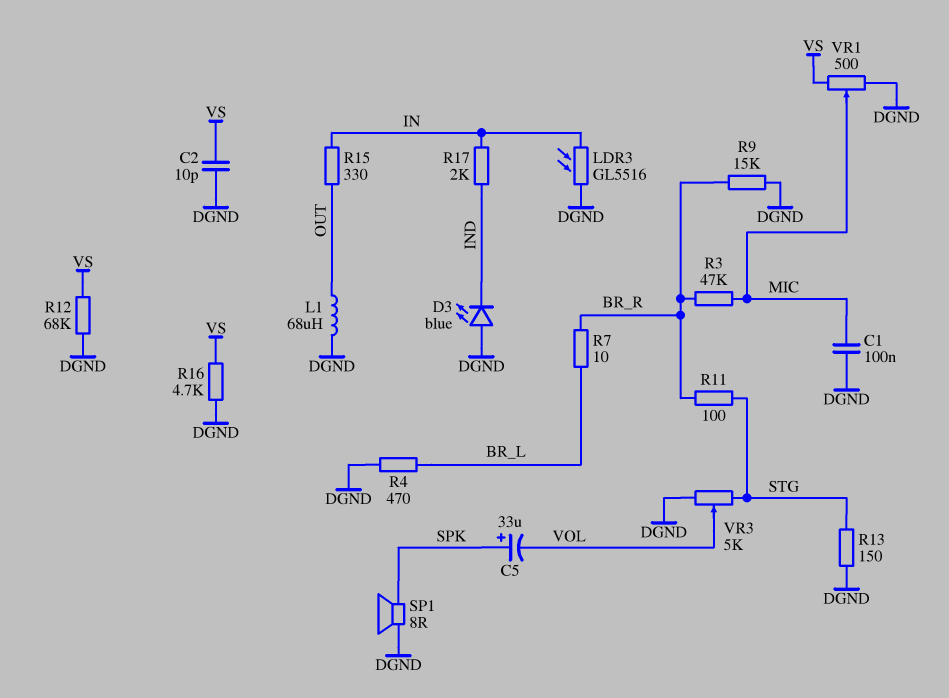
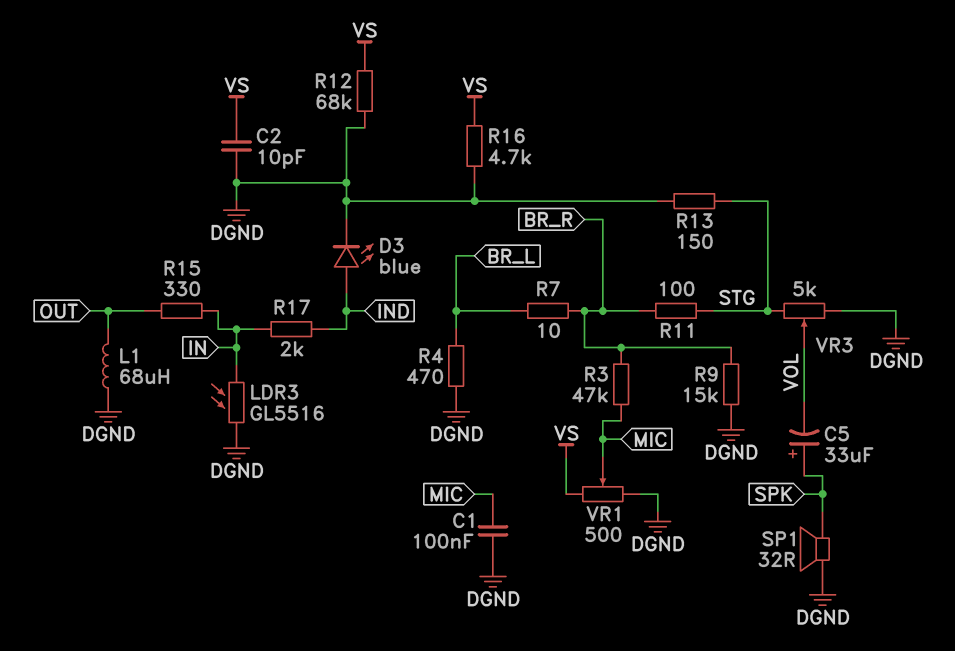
D3: LED blue (A DGND, K IND) -> LED blue (A IND, K DGND)
SP1: speaker 8R (DGND, SPK) -> speaker 32R (DGND, SPK)

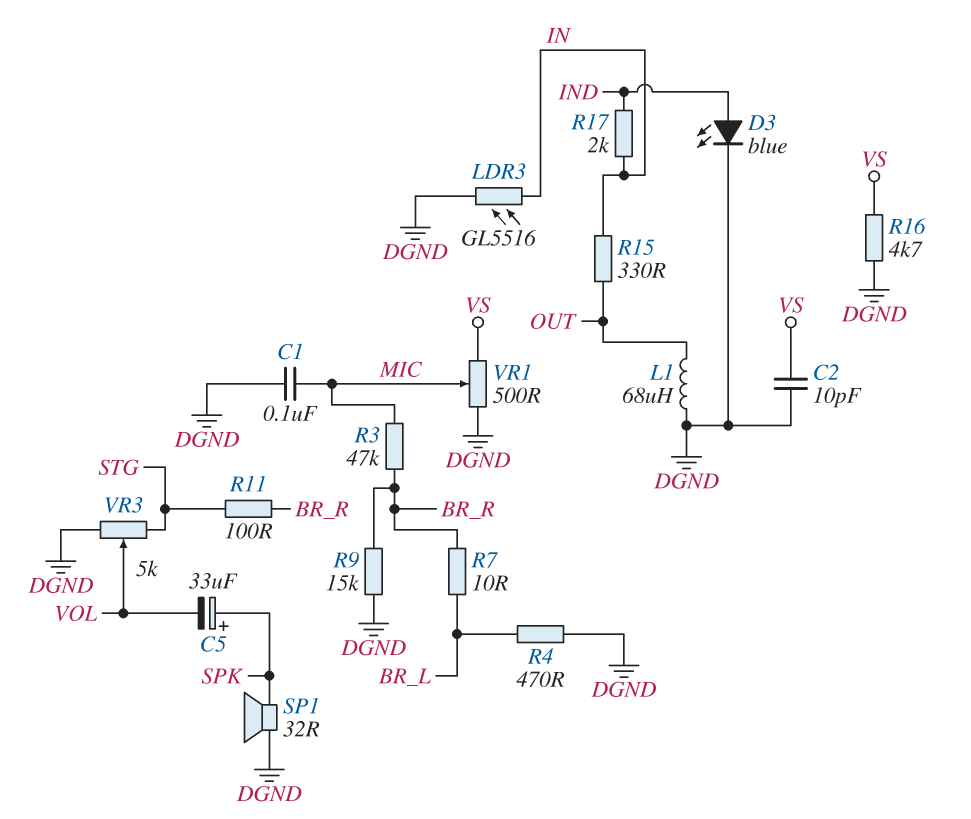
R12: 68k (DGND, VS) -> none
R13: 150 (DGND, STG) -> none

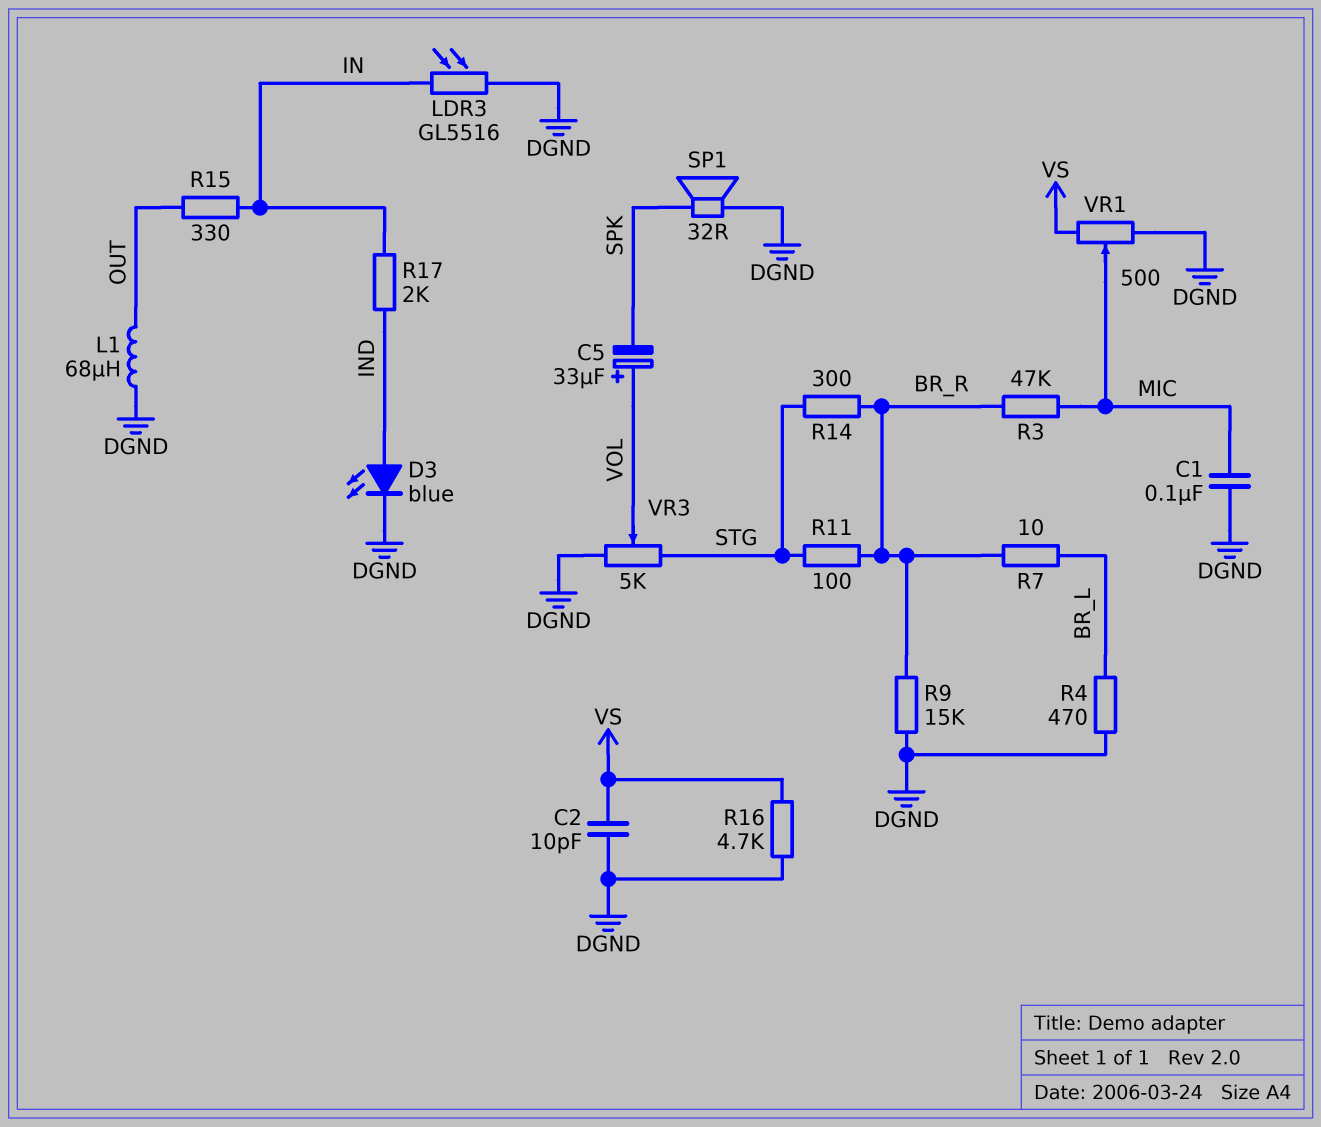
C5: 33uF (plus SPK, minus VOL) -> 33uF (plus VOL, minus SPK)
R14: none -> 300 (BR_R, STG)

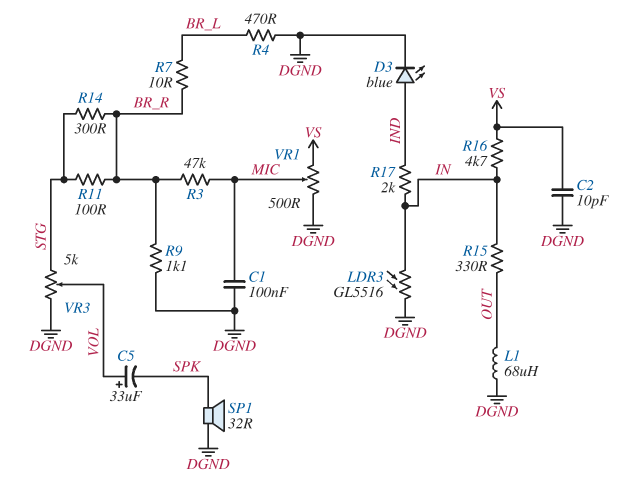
R9: 15k (BR_R, DGND) -> 1.1k (BR_R, DGND)
R16: 4.7k (DGND, VS) -> 4.7k (IN, VS)

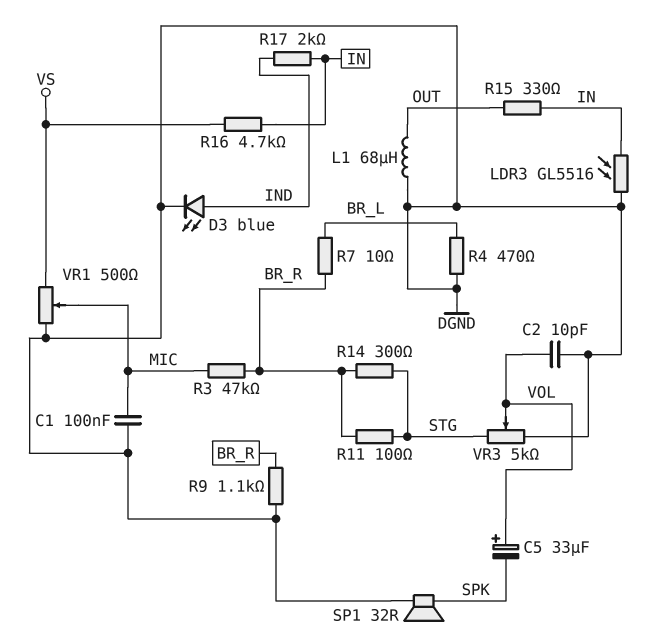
C2: 10pF (DGND, VS) -> 10pF (DGND, VOL)

